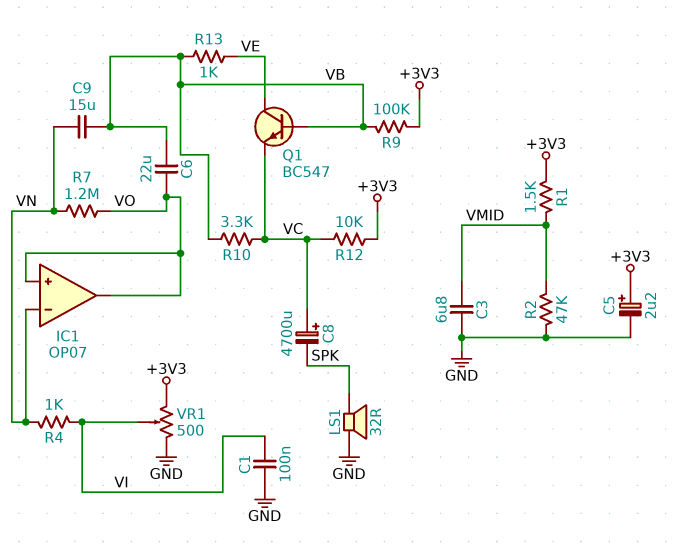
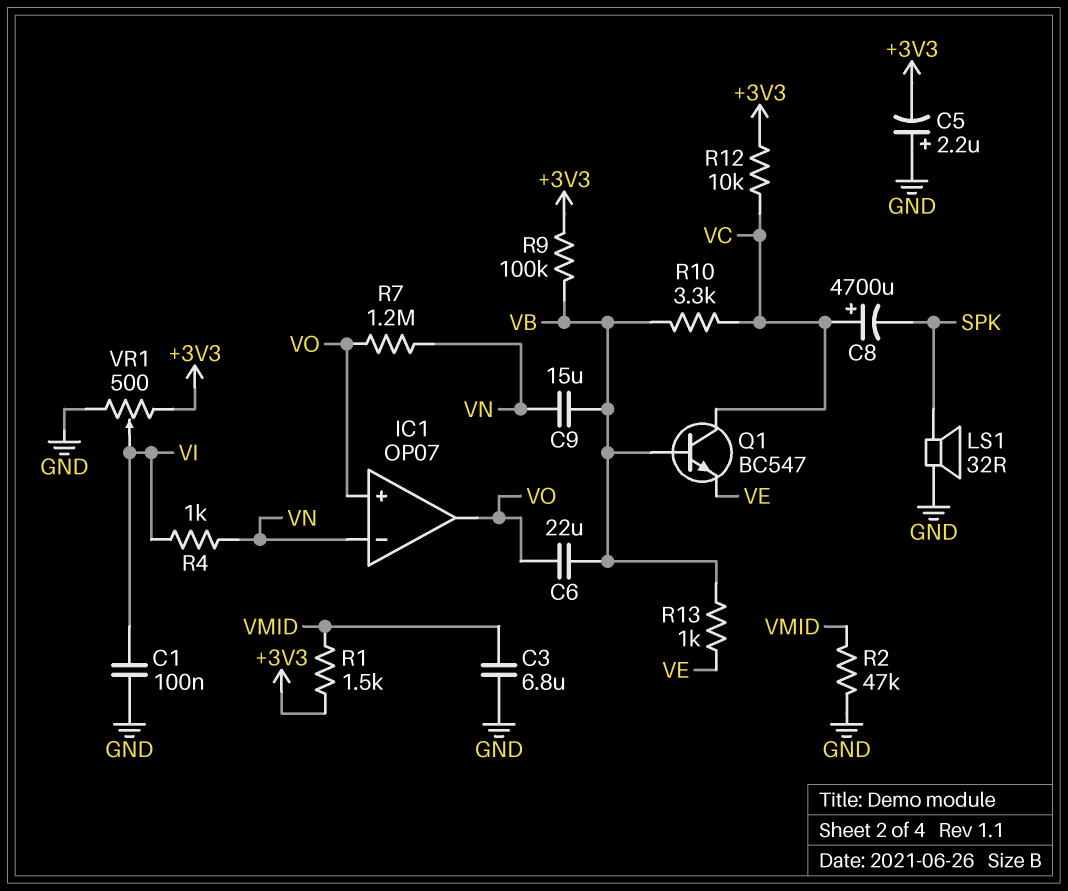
C5: 2.2uF (plus +3V3, minus GND) -> 2.2uF (plus GND, minus +3V3)
Q1: NPN BC547 (B VB, C VE, E VC) -> NPN BC547 (B VB, C VC, E VE)

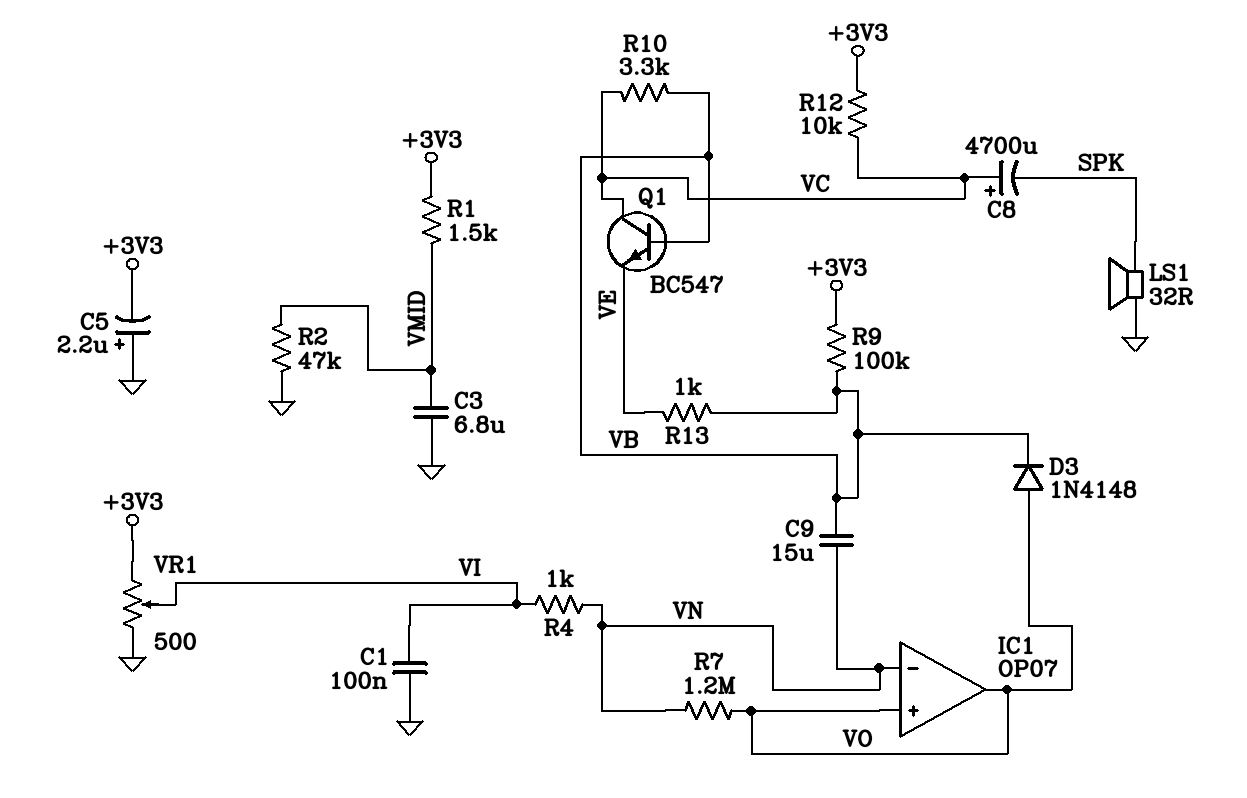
C6: 22uF (VB, VO) -> none
D3: none -> diode 1N4148 (A VO, K VB)

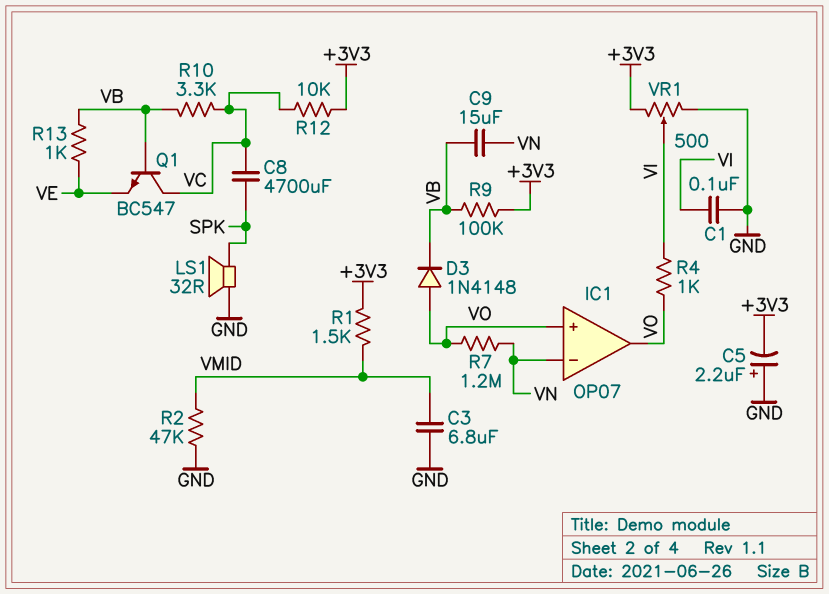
C8: 4700uF (plus VC, minus SPK) -> 4700uF (SPK, VC)
R4: 1k (VI, VN) -> 1k (VI, VO)

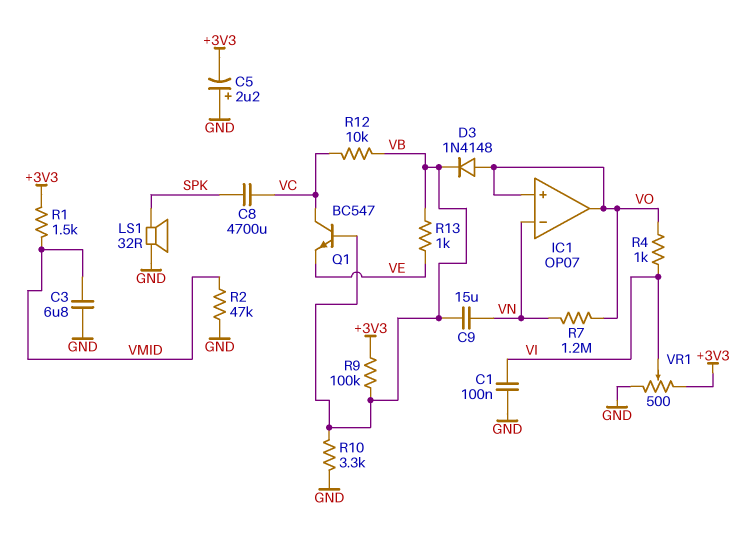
R10: 3.3k (VB, VC) -> 3.3k (GND, VB)
R12: 10k (+3V3, VC) -> 10k (VB, VC)

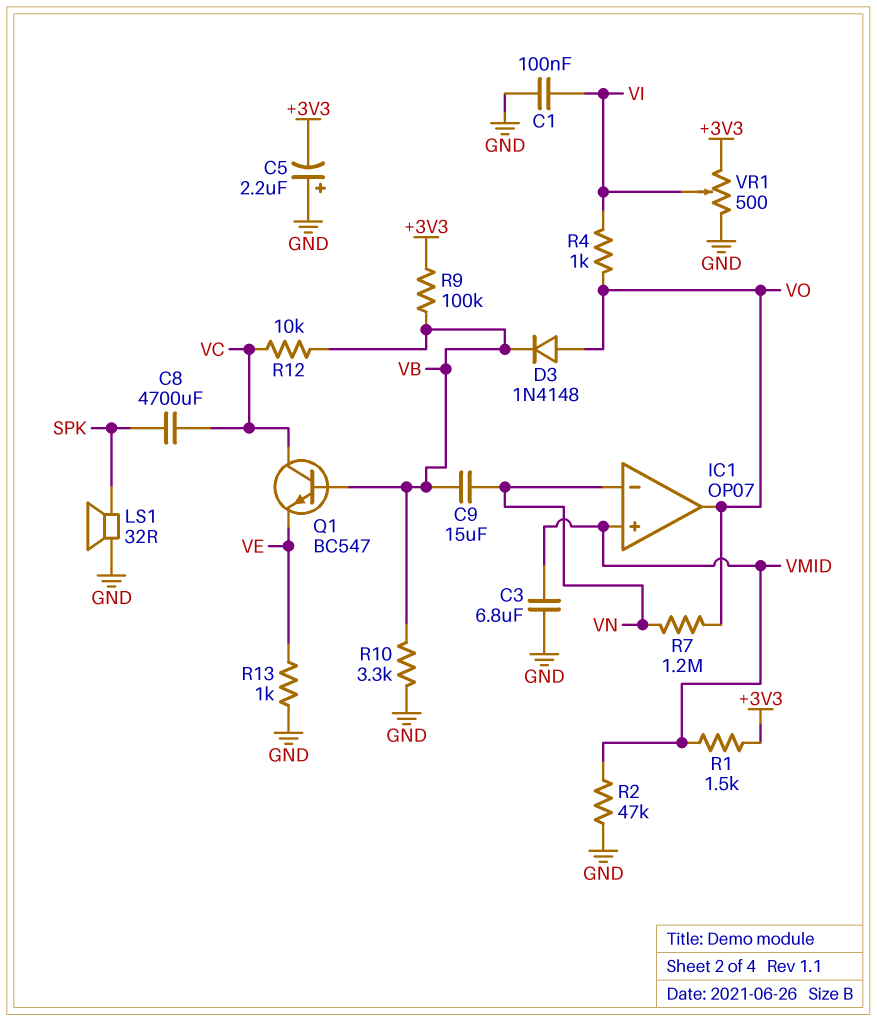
IC1 pin in+: VO -> VMID
R13: 1k (VB, VE) -> 1k (GND, VE)

